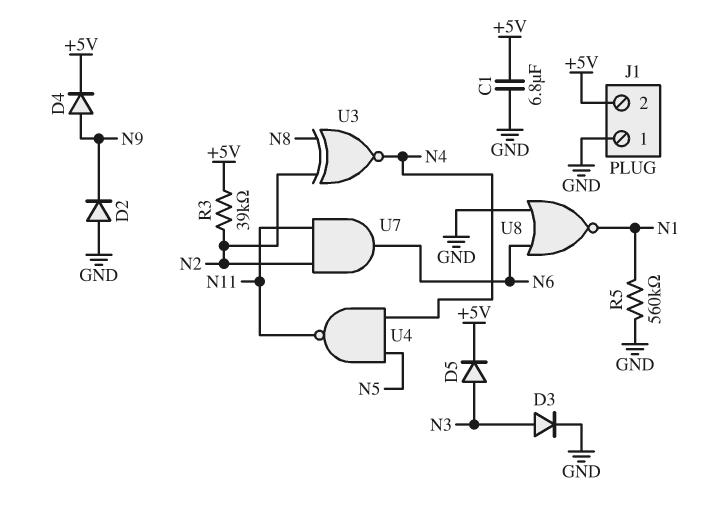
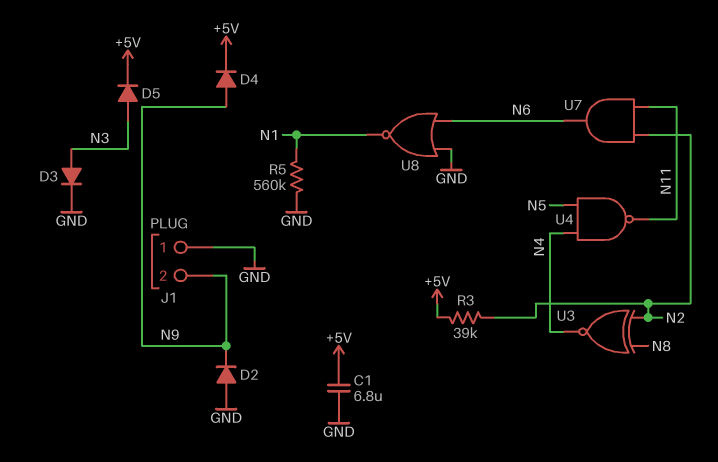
J1 pin 2: +5V -> N9

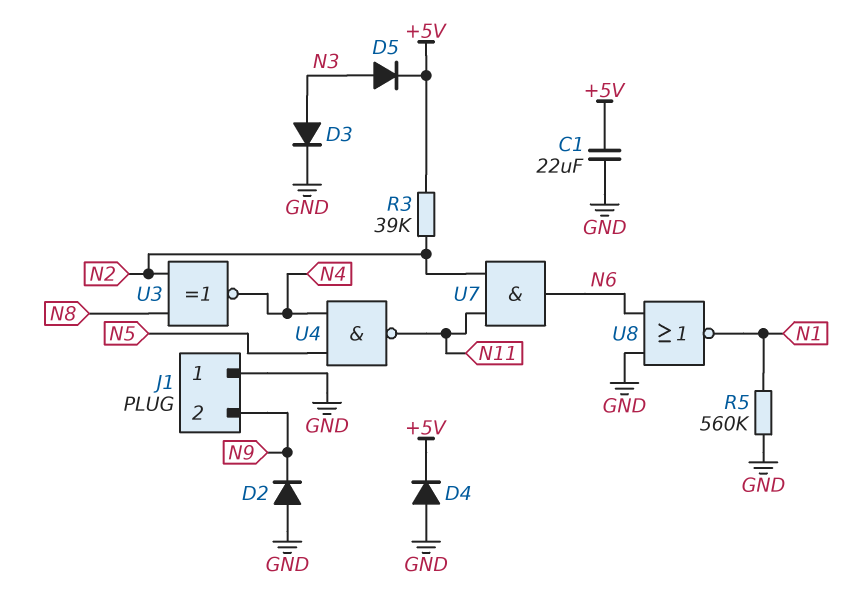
C1: 6.8uF (+5V, GND) -> 22uF (+5V, GND)
D4: diode (A N9, K +5V) -> diode (A GND, K +5V)

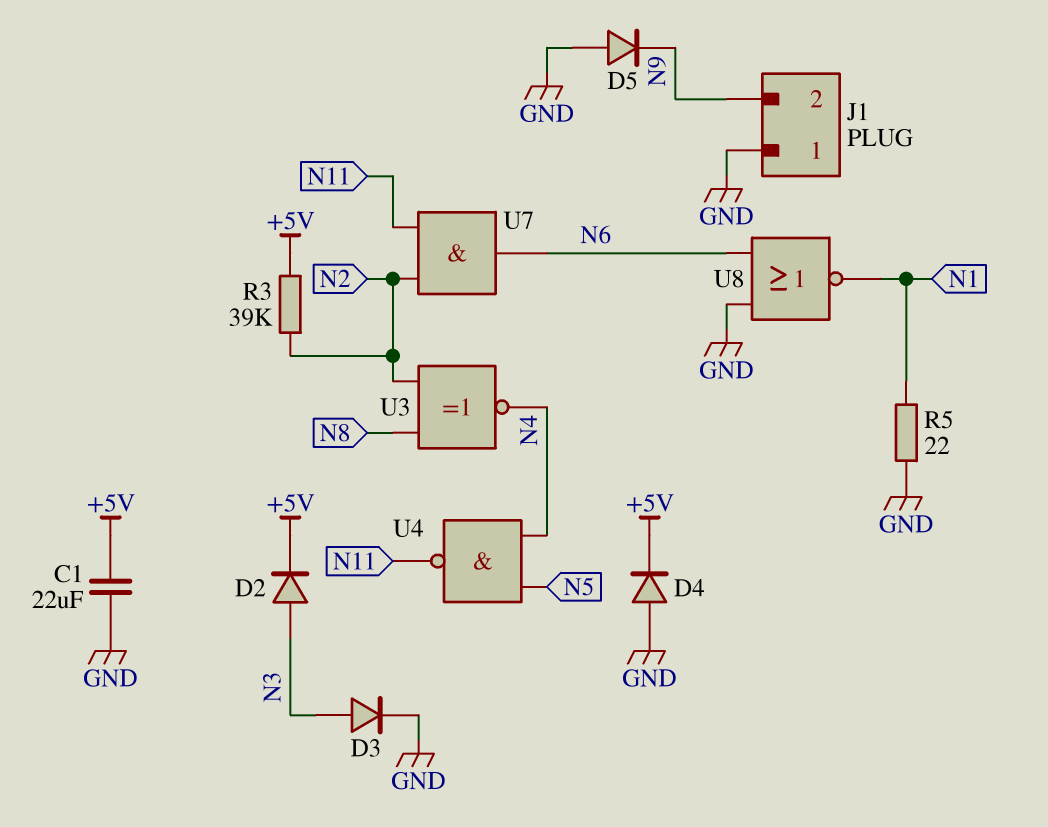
D2: diode (A GND, K N9) -> diode (A N3, K +5V)
D5: diode (A N3, K +5V) -> diode (A GND, K N9)
R5: 560k (GND, N1) -> 22 (GND, N1)

